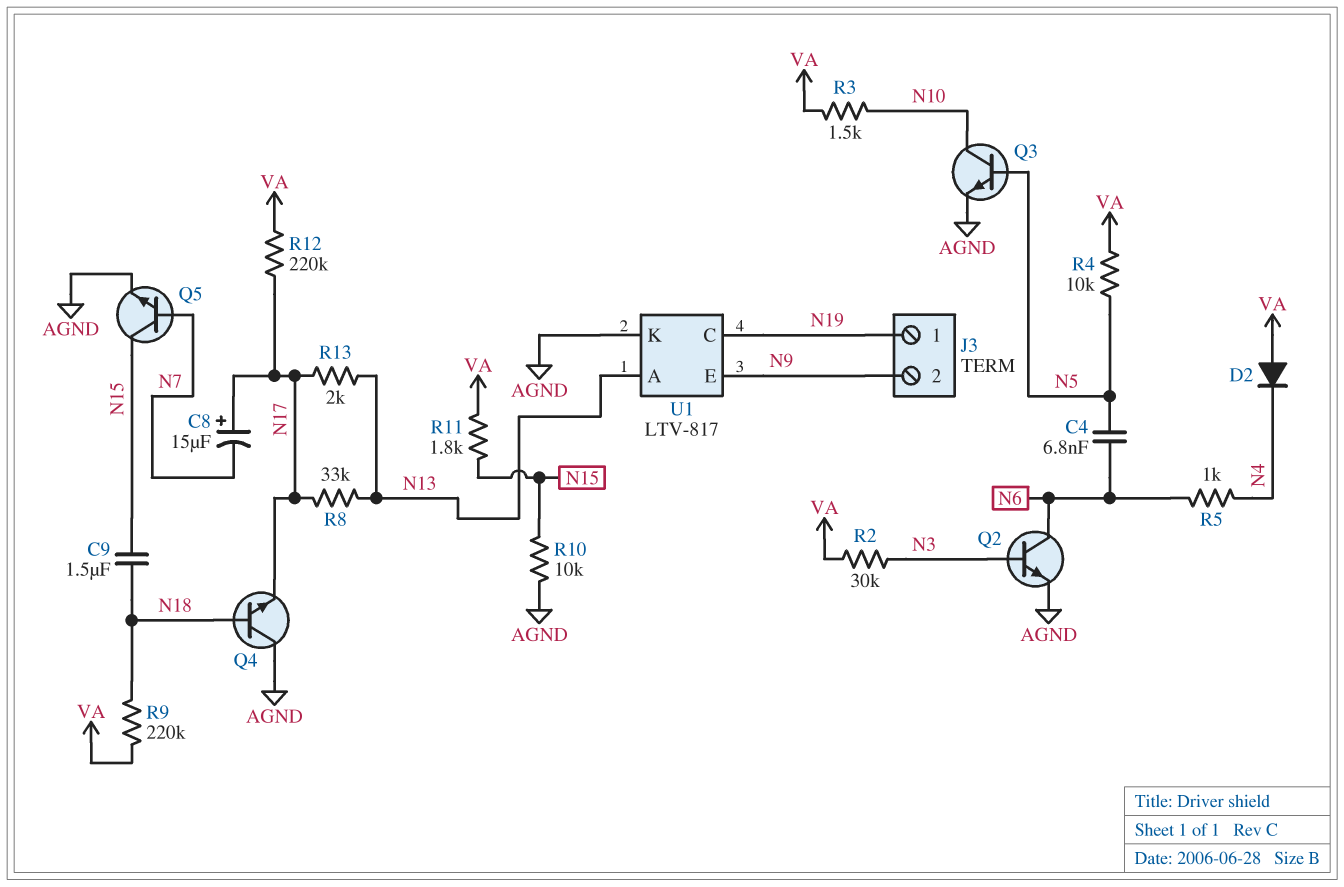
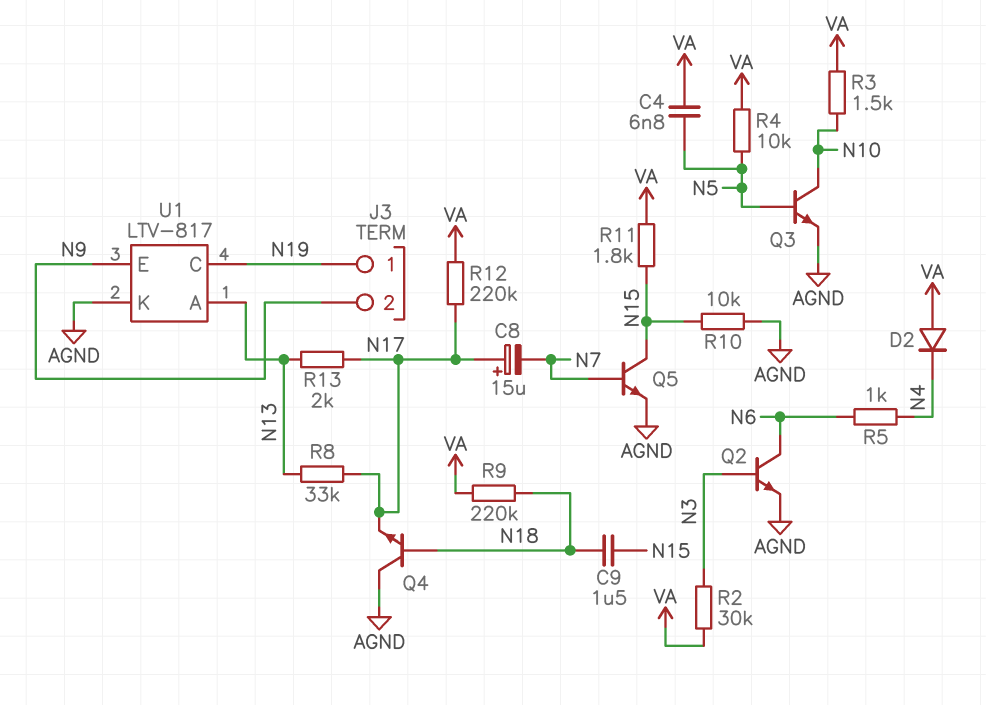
C4: 6.8nF (N5, N6) -> 6.8nF (N5, VA)

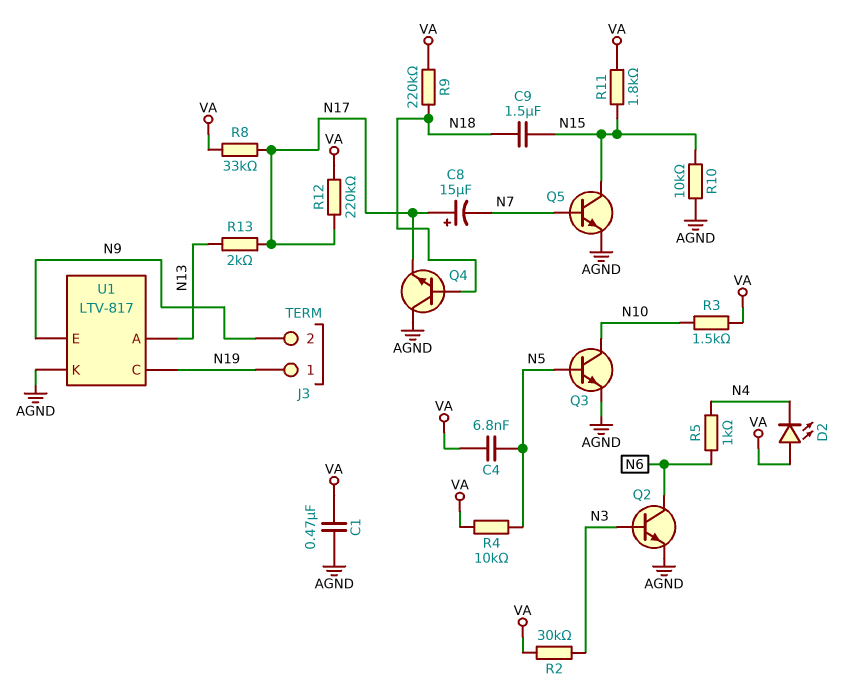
C1: none -> 470nF (AGND, VA)
D2: diode (A VA, K N4) -> LED (A VA, K N4)
R8: 33k (N13, N17) -> 33k (N17, VA)

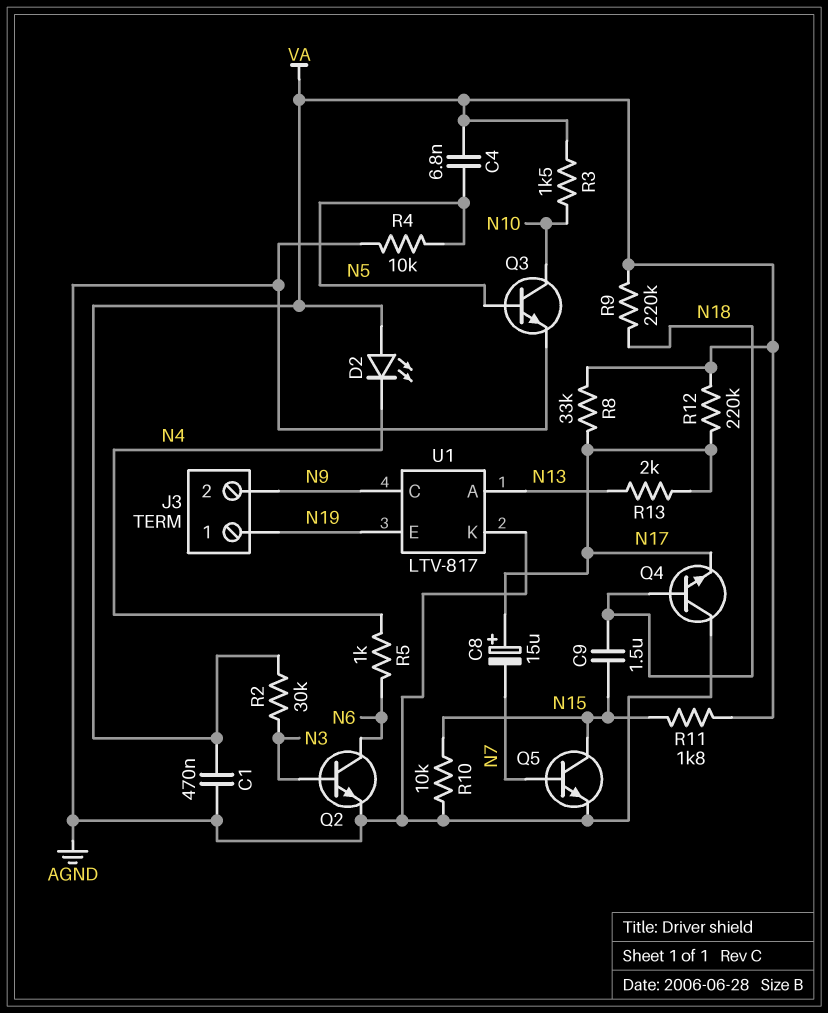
R4: 10k (N5, VA) -> 10k (AGND, N5)
U1 pin C: N19 -> N9
U1 pin E: N9 -> N19

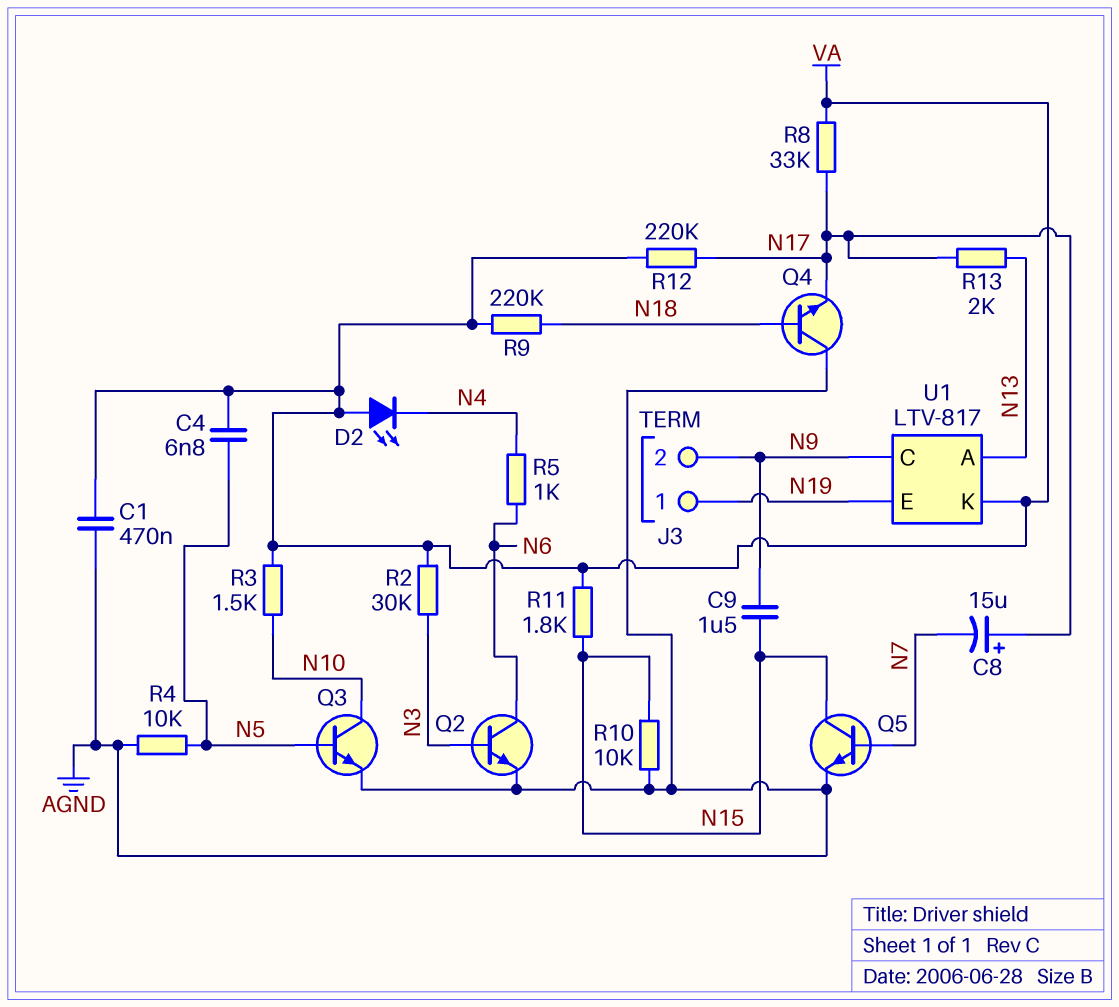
C9: 1.5uF (N15, N18) -> 1.5uF (N9, N15)
U1 pin K: AGND -> VA

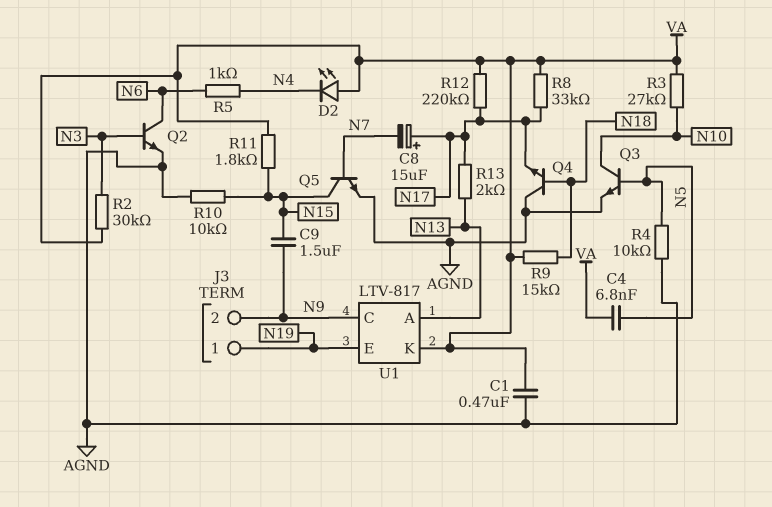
R3: 1.5k (N10, VA) -> 27k (N10, VA)
R9: 220k (N18, VA) -> 15k (N18, VA)

